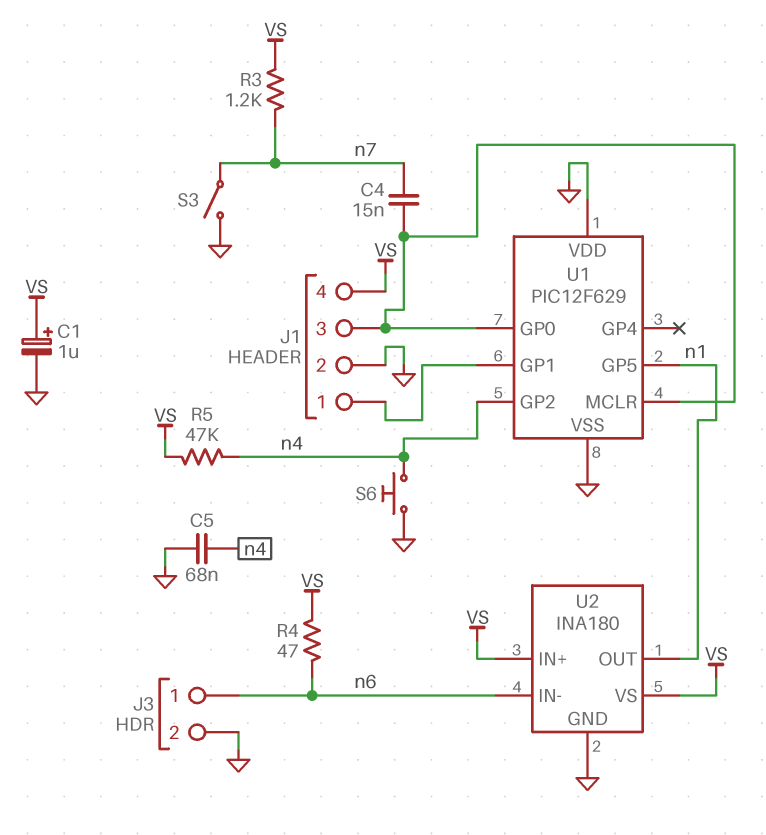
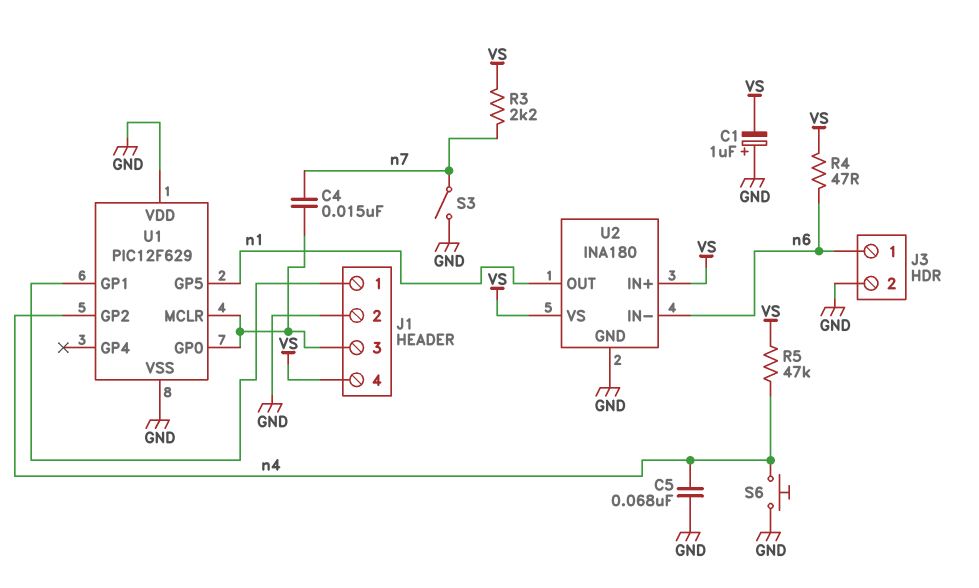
C1: 1uF (plus VS, minus GND) -> 1uF (plus GND, minus VS)
R3: 1.2k (VS, n7) -> 2.2k (VS, n7)

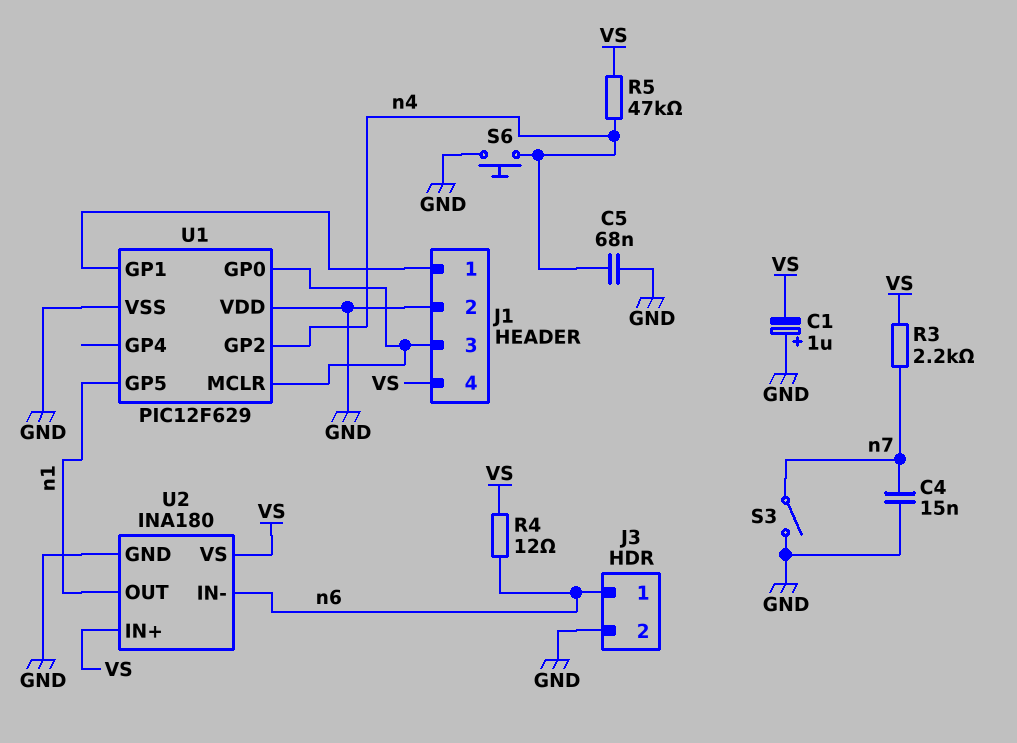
C4: 15nF (J1/3, n7) -> 15nF (GND, n7)
R4: 47 (VS, n6) -> 12 (VS, n6)

